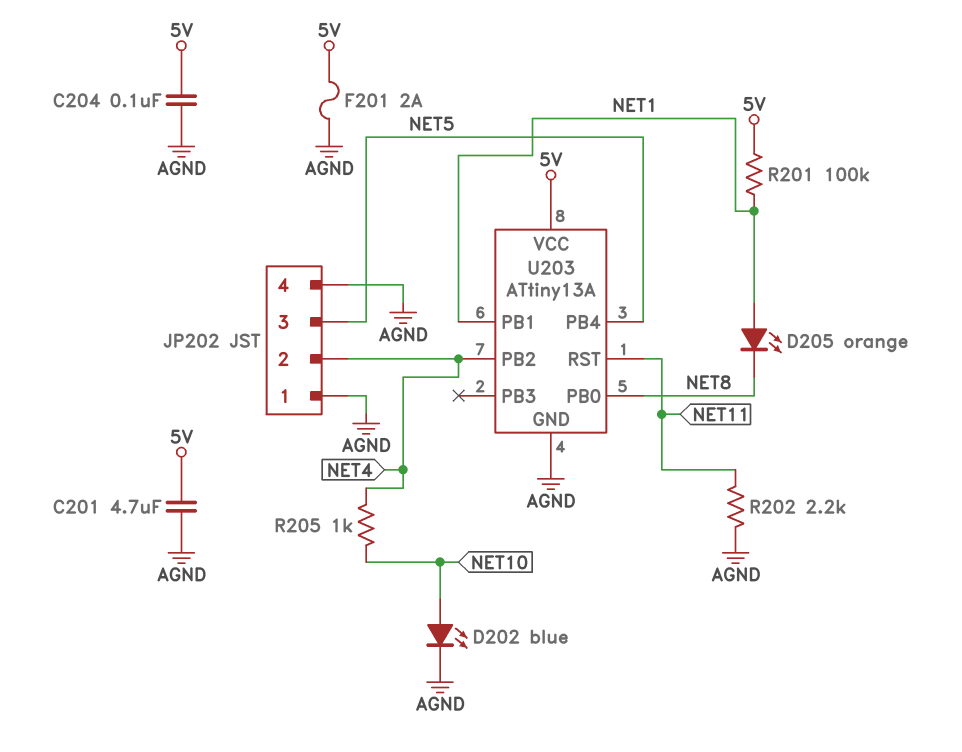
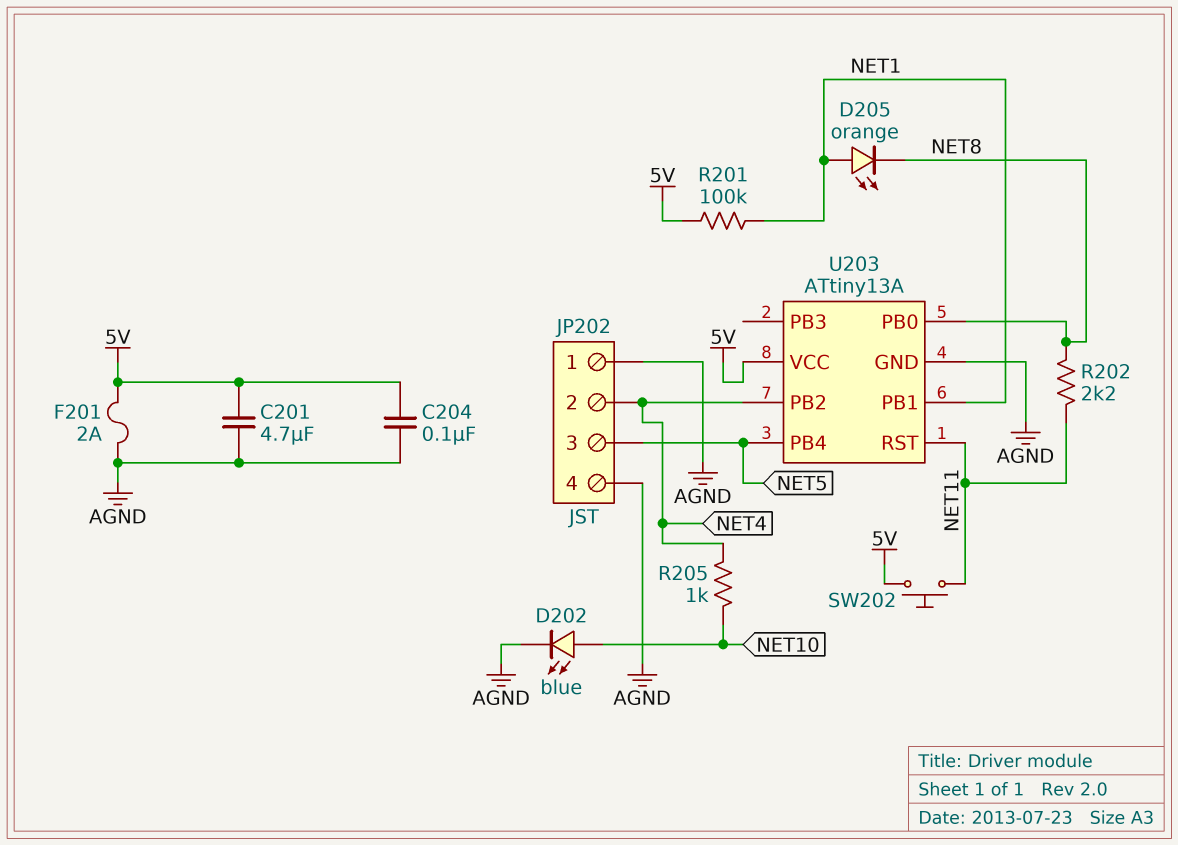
R202: 2.2k (AGND, NET11) -> 2.2k (NET8, NET11)
SW202: none -> button (5V, NET11)

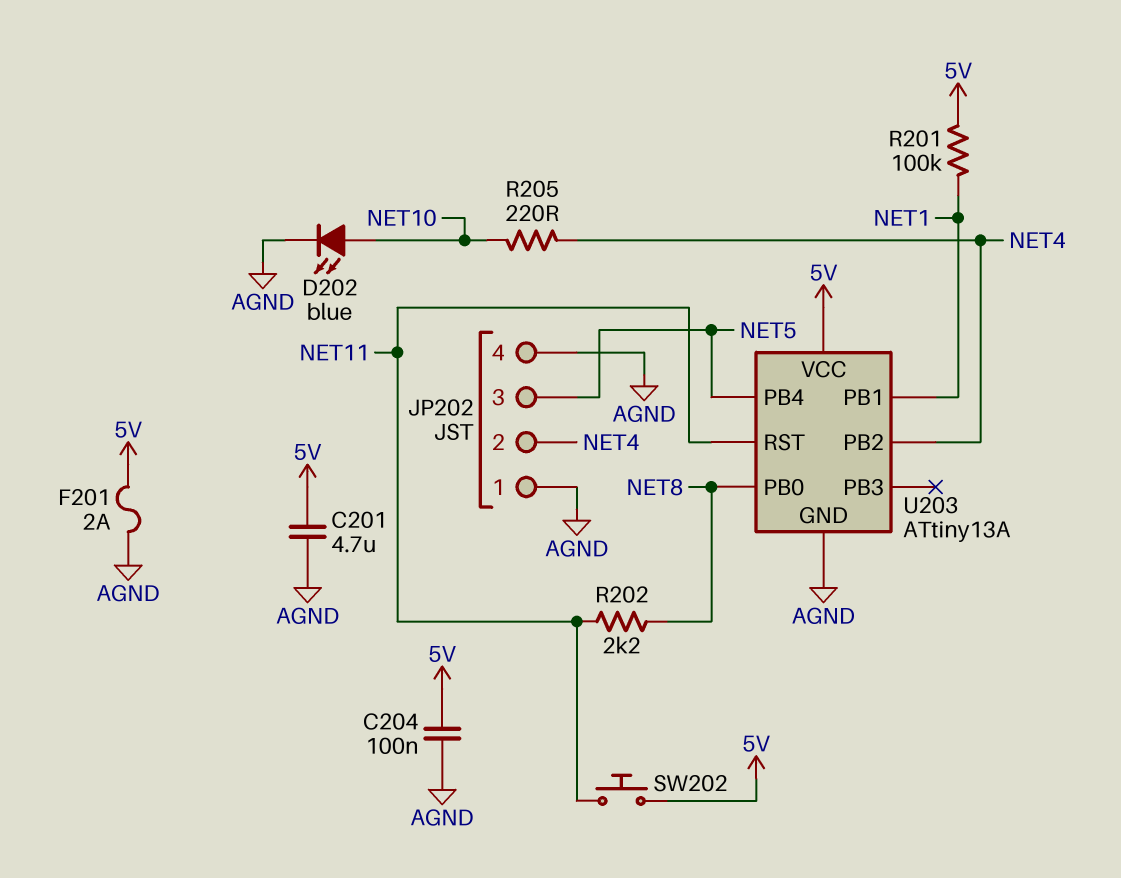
D205: LED orange (A NET1, K NET8) -> none
R205: 1k (NET4, NET10) -> 220 (NET4, NET10)

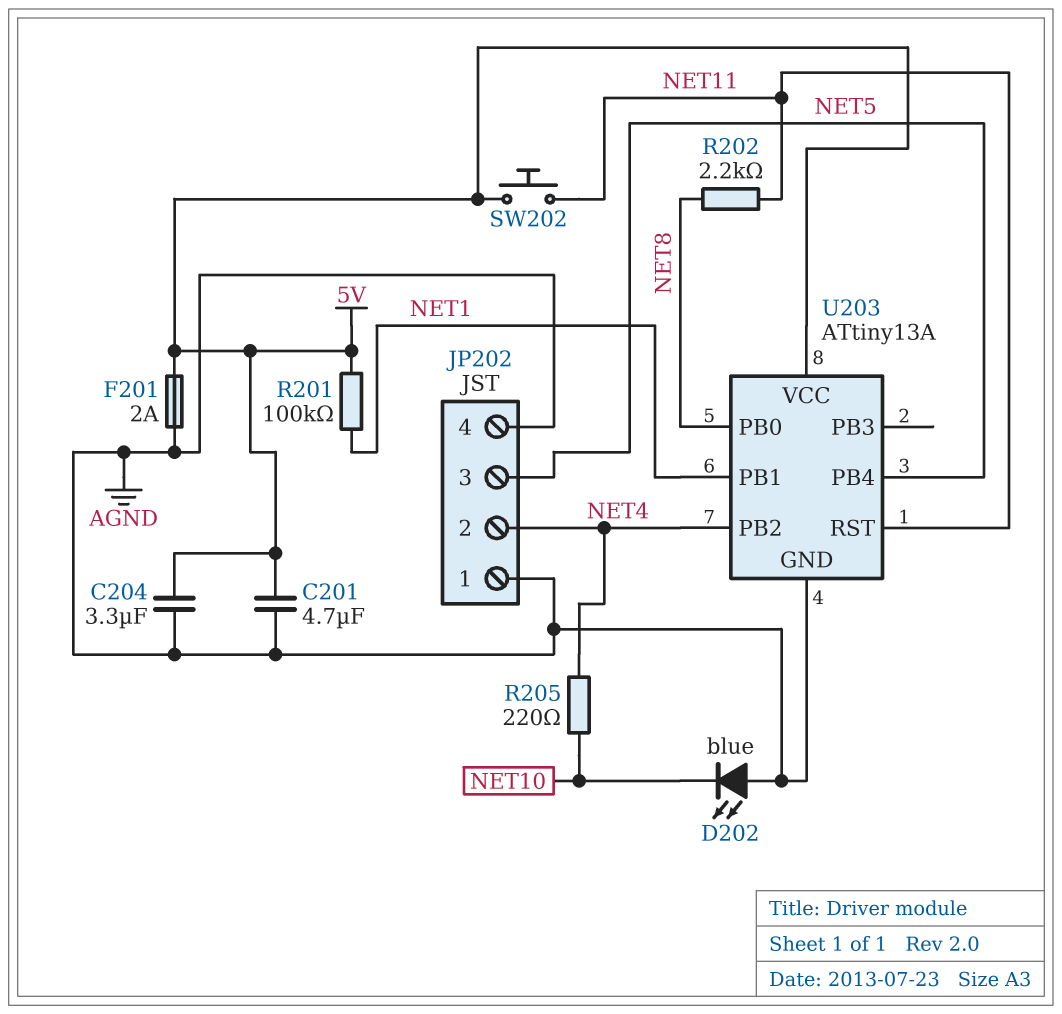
C204: 100nF (5V, AGND) -> 3.3uF (5V, AGND)
D202: LED blue (A NET10, K AGND) -> LED blue (A AGND, K NET10)

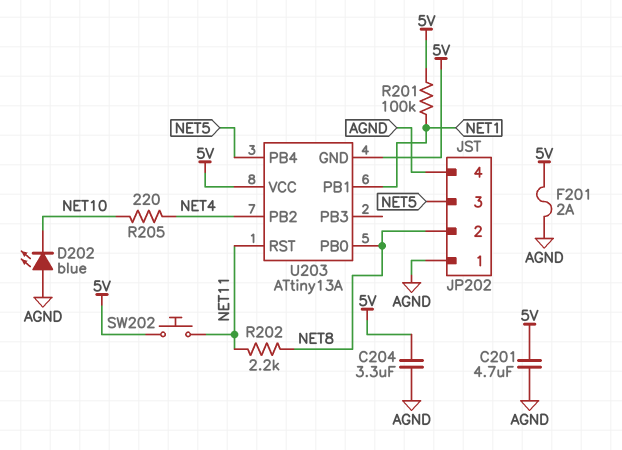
JP202 pin 2: NET4 -> NET8
U203 pin GND: AGND -> 5V

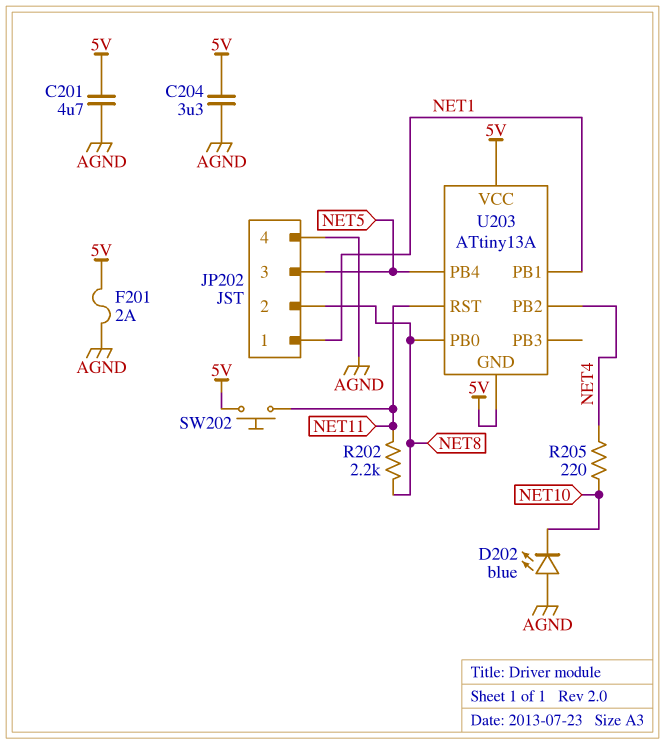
JP202 pin 1: AGND -> NET1
R201: 100k (5V, NET1) -> none

